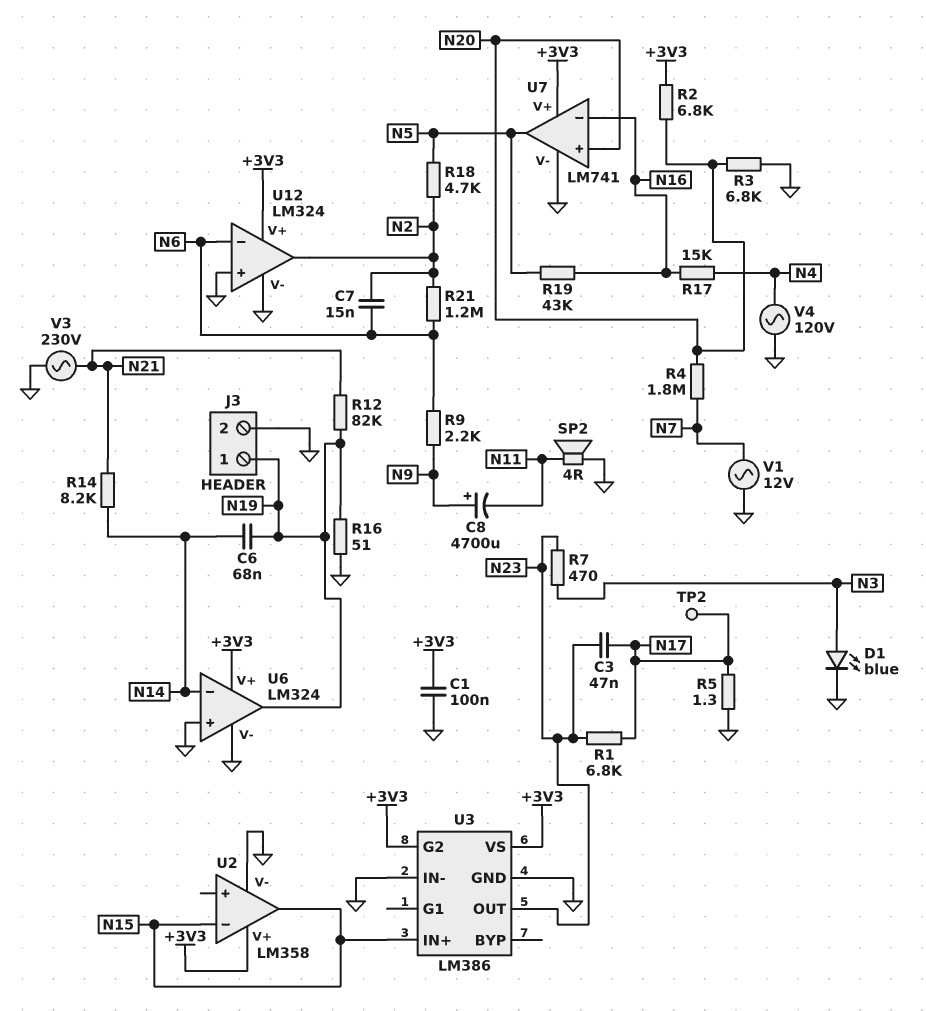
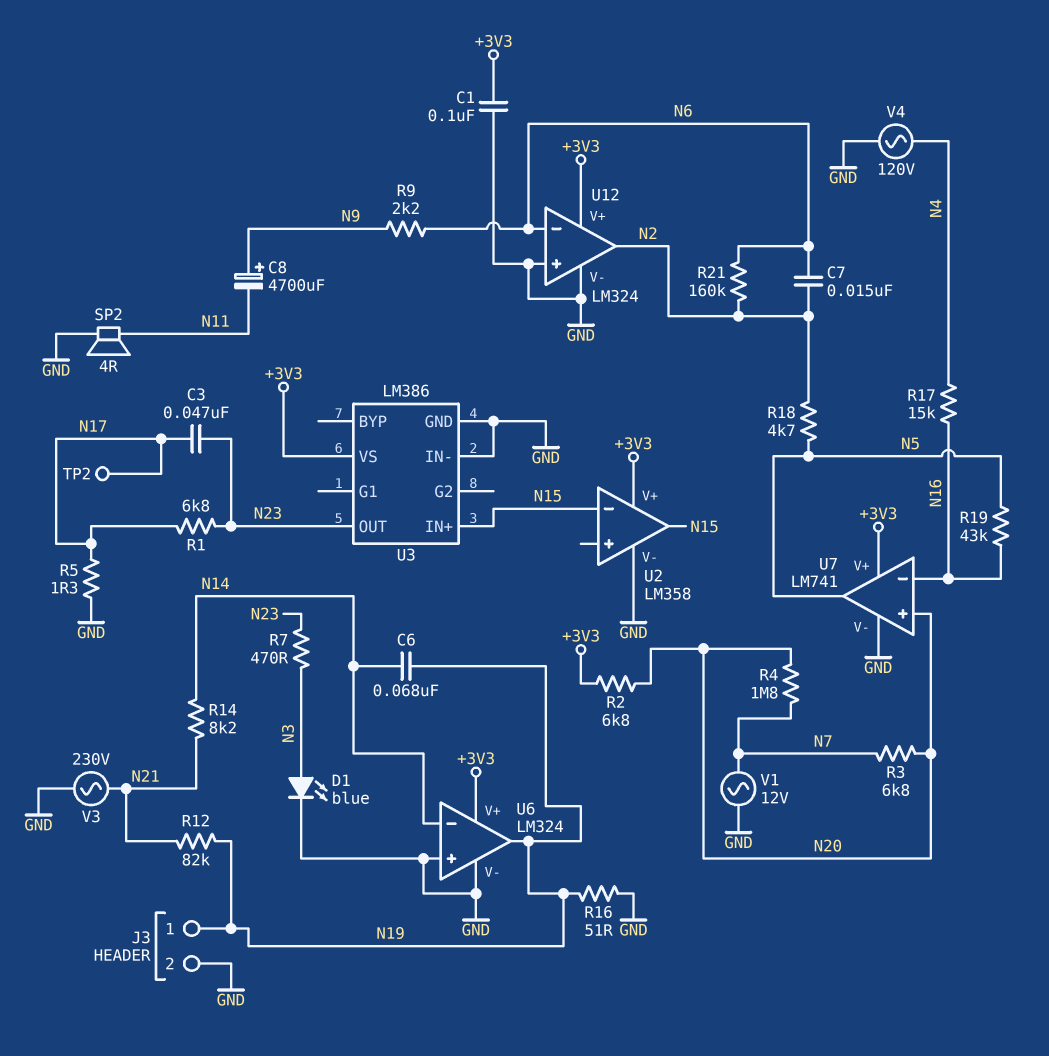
R3: 6.8k (GND, N20) -> 6.8k (N7, N20)
R21: 1.2M (N2, N6) -> 160k (N2, N6)
U3 pin G2: +3V3 -> none

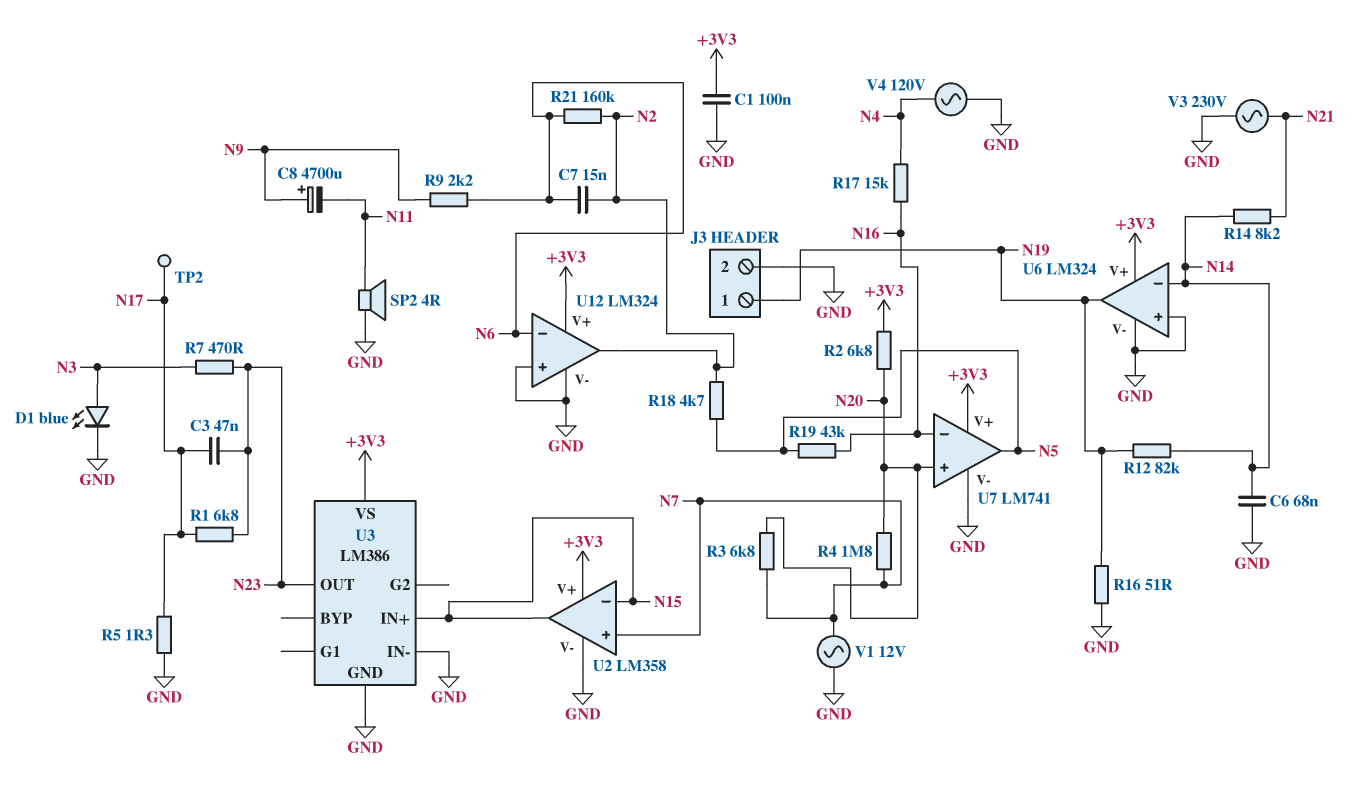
C6: 68nF (N14, N19) -> 68nF (GND, N14)
R12: 82k (N19, N21) -> 82k (N14, N19)
U2 pin in+: none -> N7

